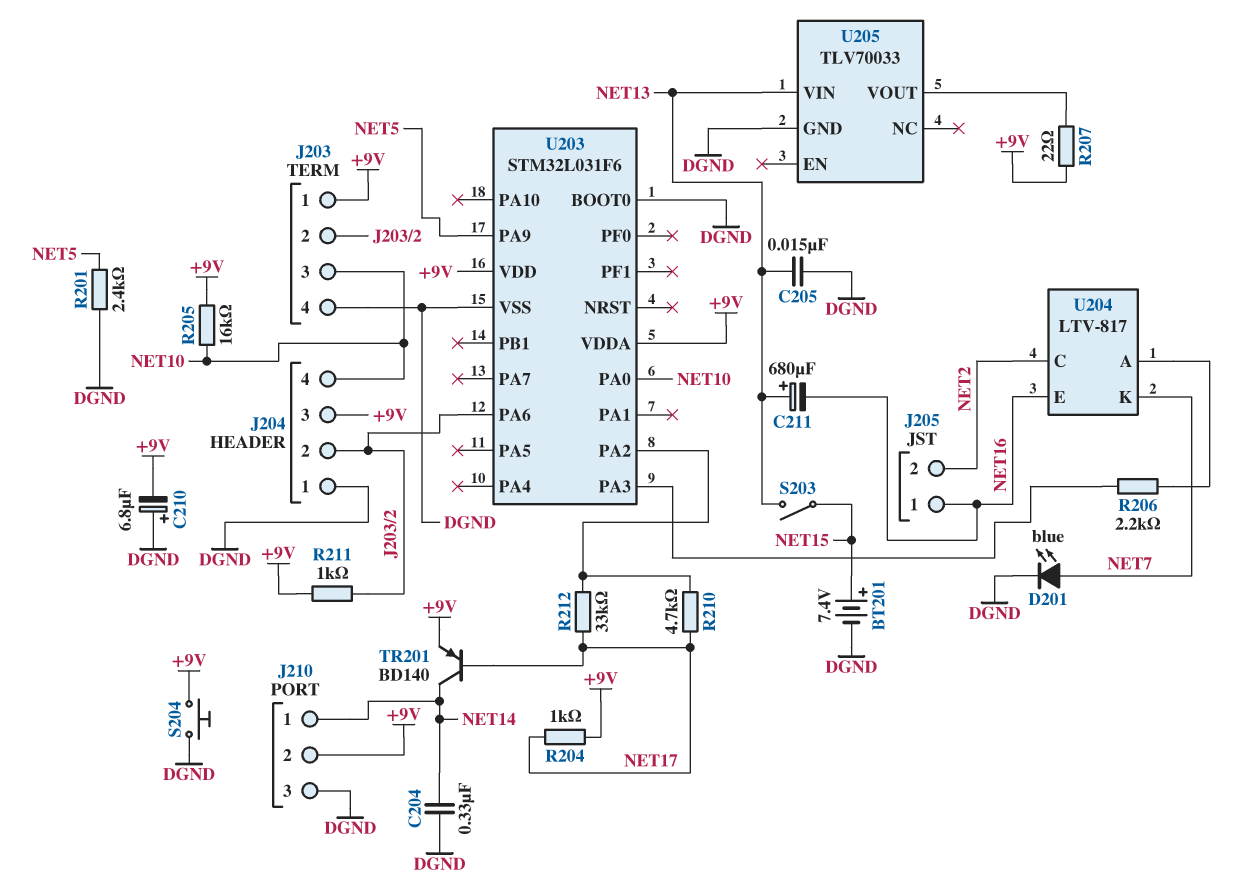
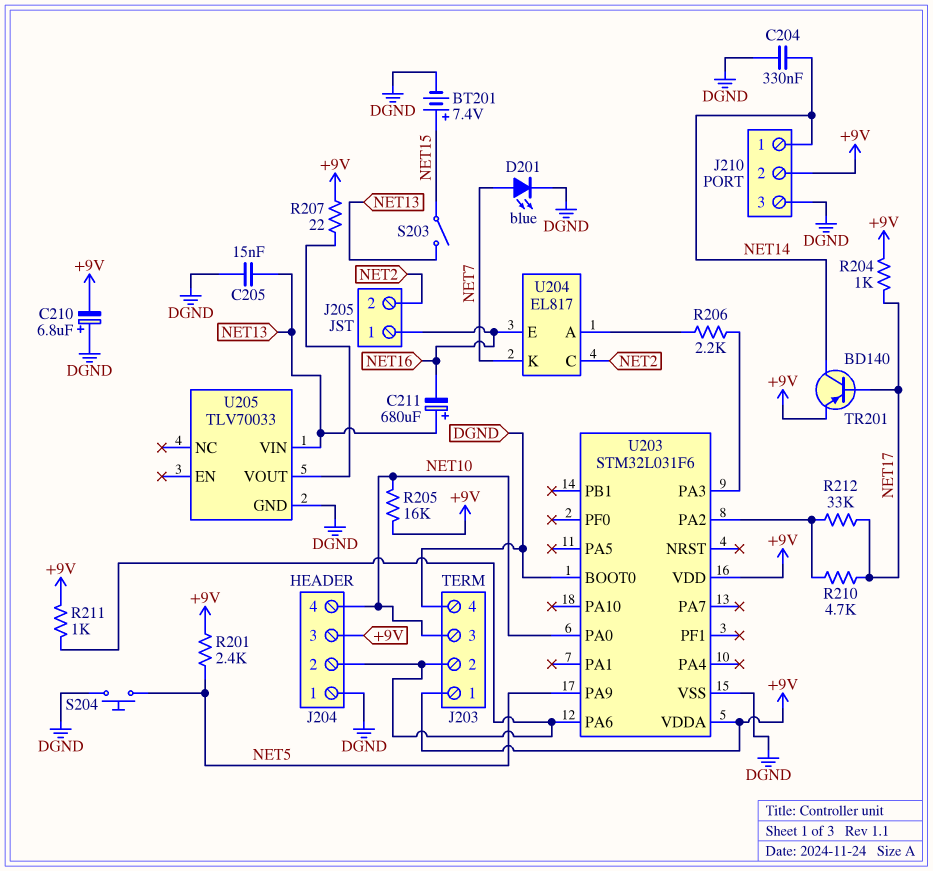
R201: 2.4k (DGND, NET5) -> 2.4k (+9V, NET5)
S204: button (+9V, DGND) -> button (DGND, NET5)
U204: LTV-817 -> EL817

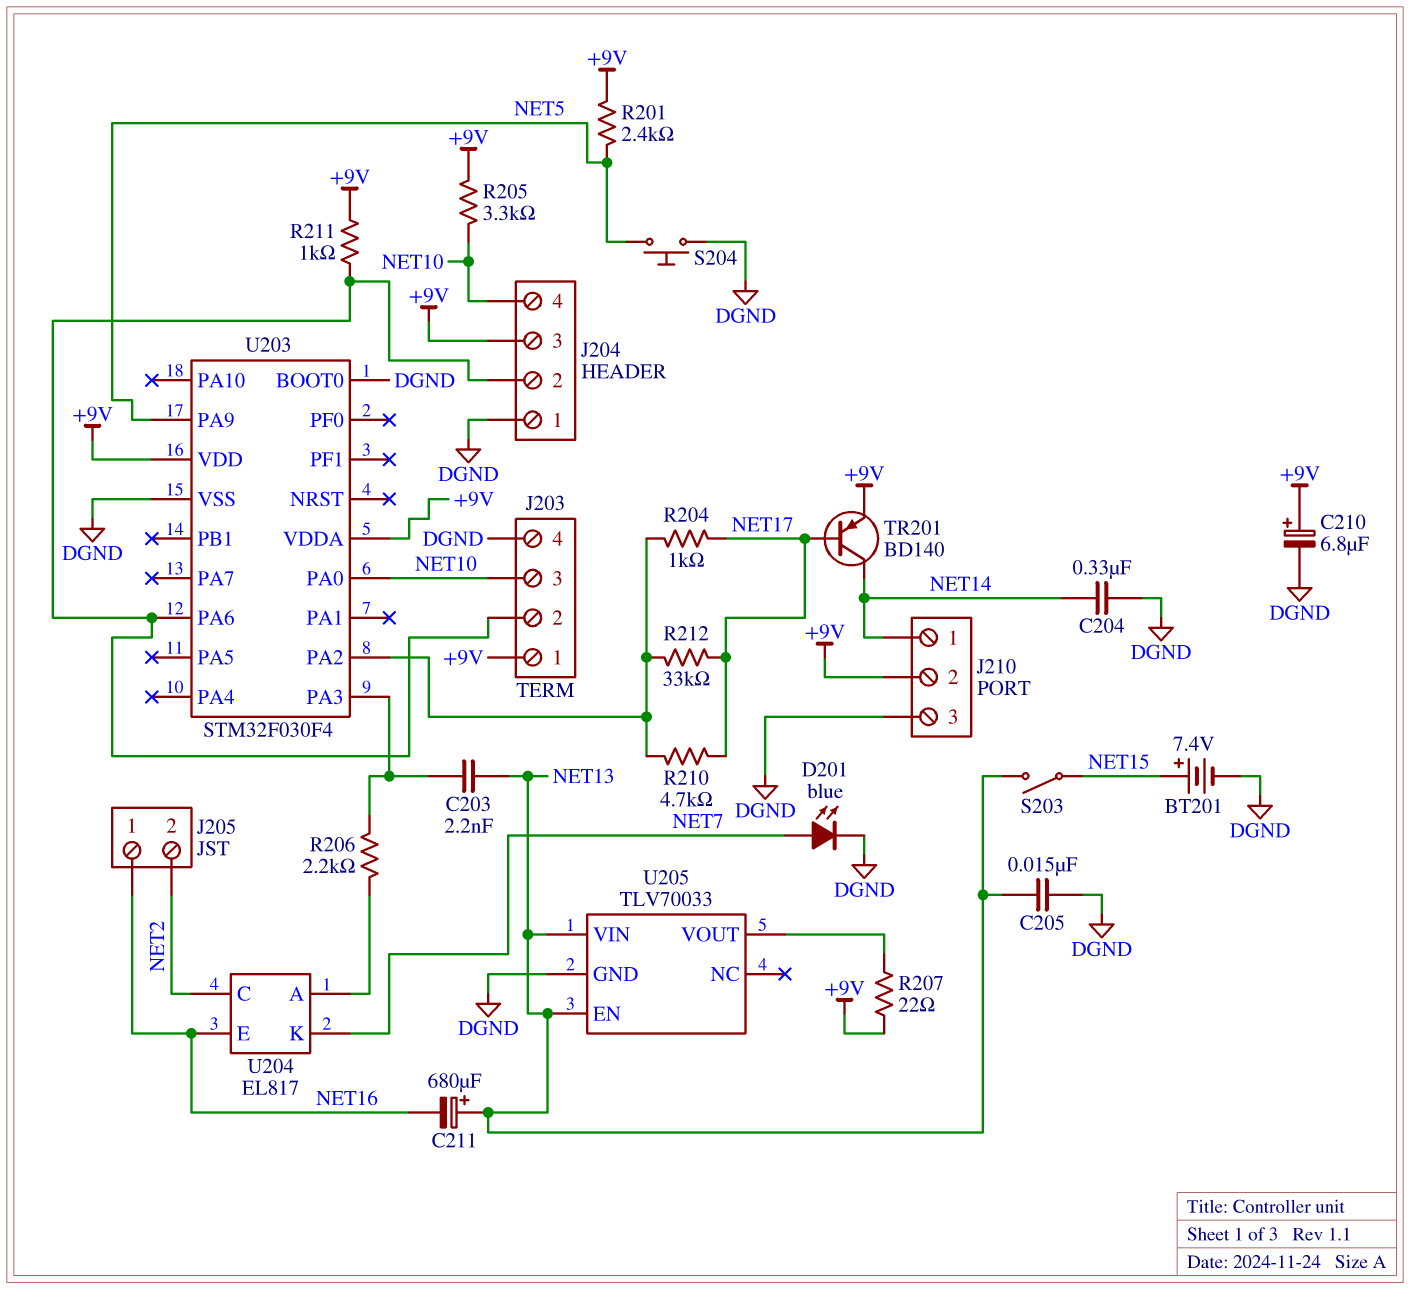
C203: none -> 2.2nF (NET13, U203/PA3)
C210: 6.8uF (plus DGND, minus +9V) -> 6.8uF (plus +9V, minus DGND)
R204: 1k (+9V, NET17) -> 1k (NET17, U203/PA2)
R205: 16k (+9V, NET10) -> 3.3k (+9V, NET10)
U203: STM32L031F6 -> STM32F030F4
U205 pin EN: none -> NET13

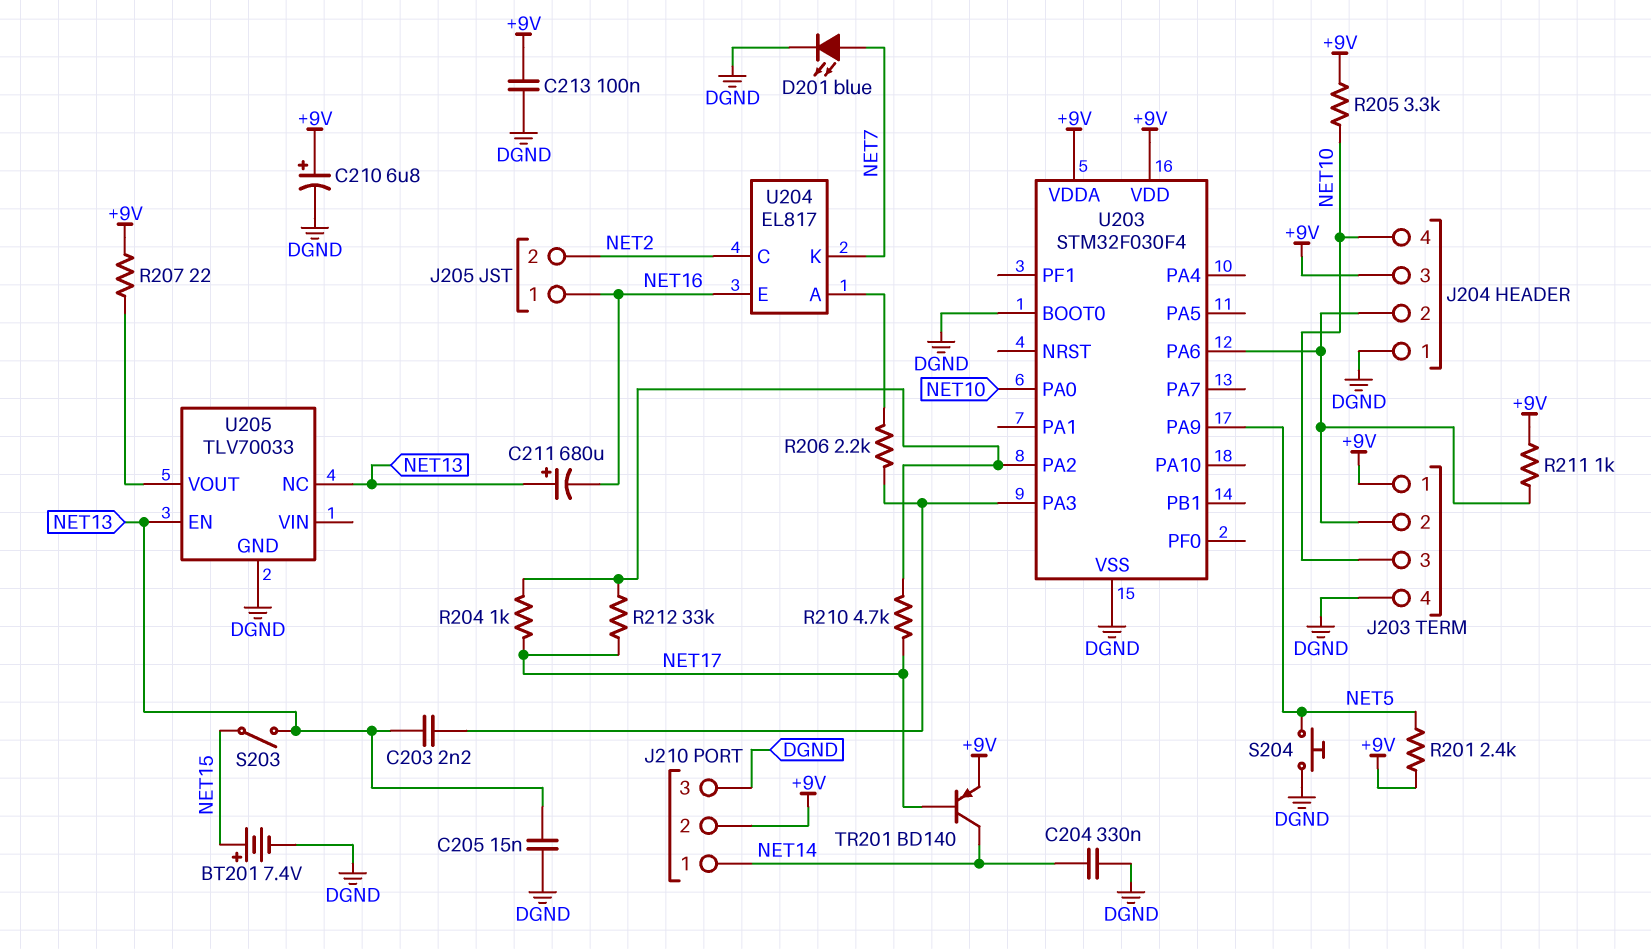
C213: none -> 100nF (+9V, DGND)
U205 pin NC: none -> NET13
U205 pin VIN: NET13 -> none

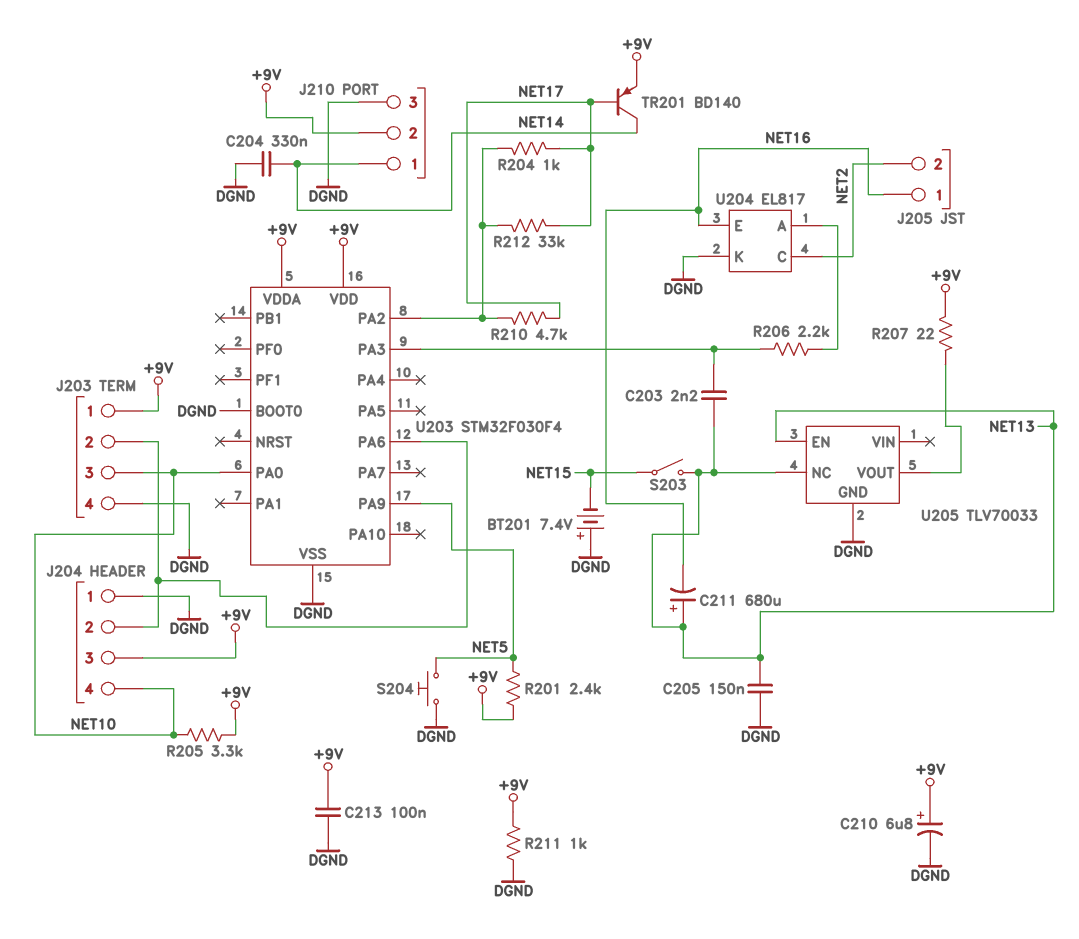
BT201: 7.4V (plus NET15, minus DGND) -> 7.4V (plus DGND, minus NET15)
C205: 15nF (DGND, NET13) -> 150nF (DGND, NET13)
D201: LED blue (A NET7, K DGND) -> none
R211: 1k (+9V, J203/2) -> 1k (+9V, DGND)
U204 pin K: NET7 -> DGND

